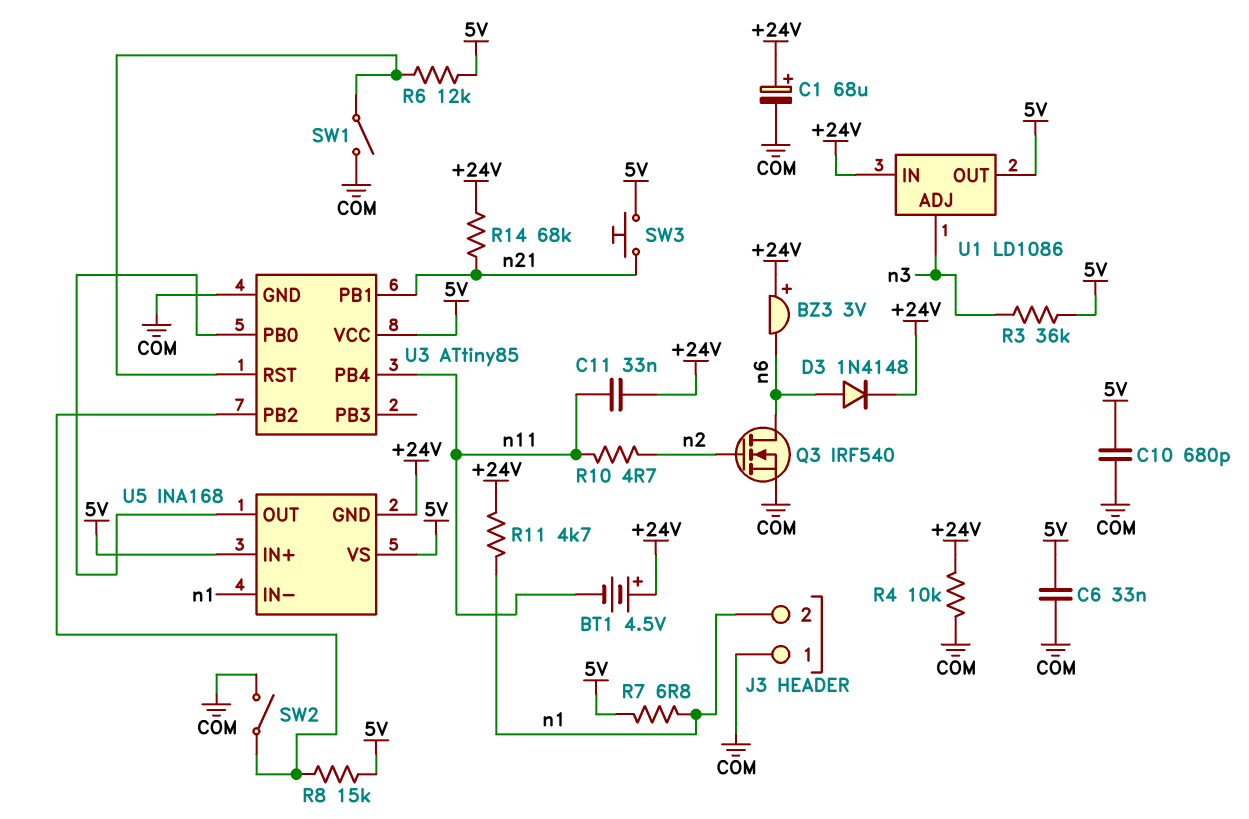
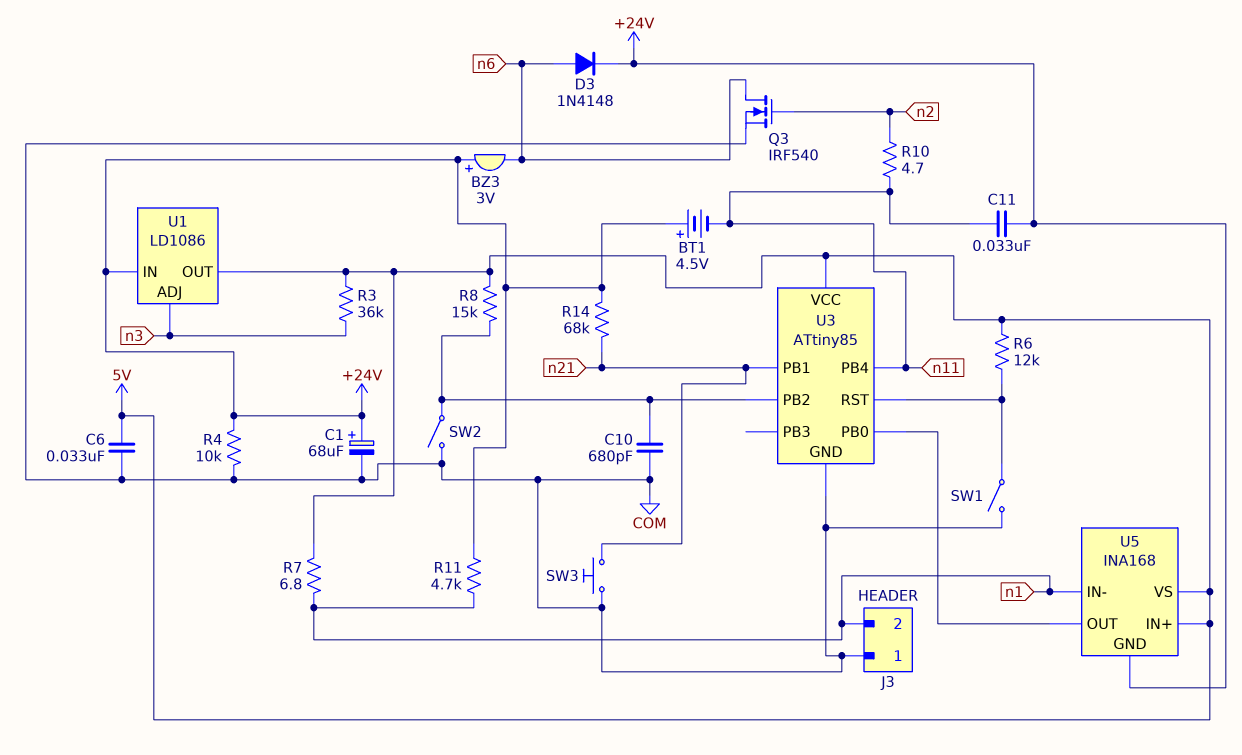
C10: 680pF (5V, COM) -> 680pF (COM, U3/PB2)
SW3: button (5V, n21) -> button (COM, n21)

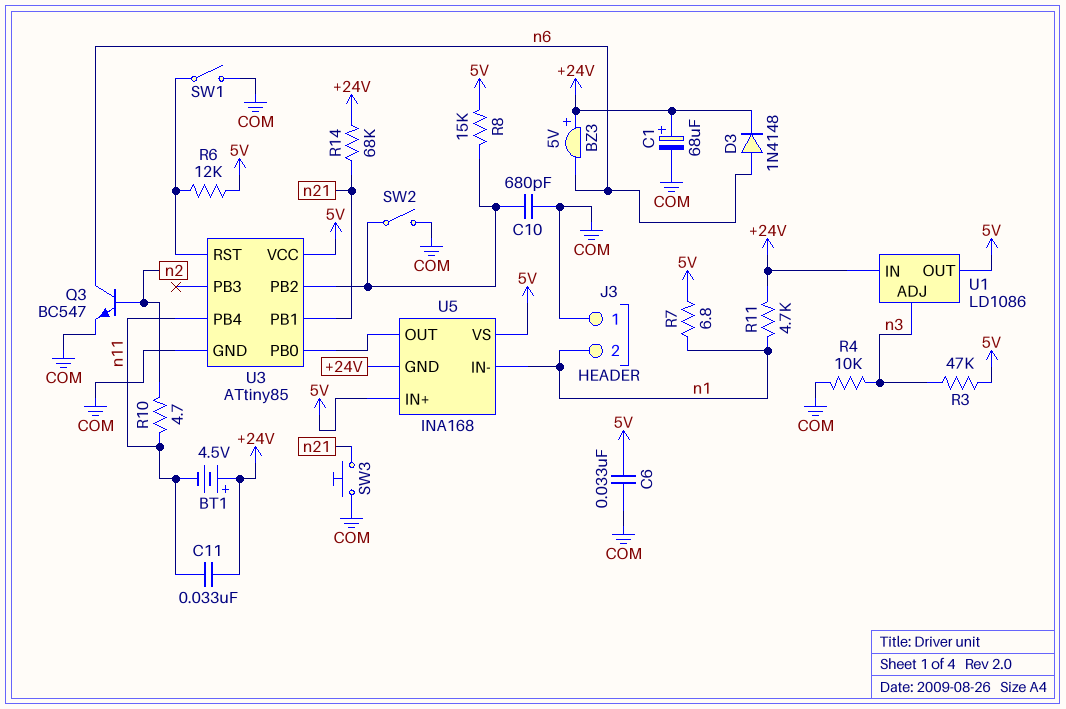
BZ3: buzzer 3V (plus +24V, minus n6) -> buzzer 5V (plus +24V, minus n6)
Q3: NMOS IRF540 (G n2, D n6, S COM) -> NPN BC547 (B n2, C n6, E COM)
R3: 36k (5V, n3) -> 47k (5V, n3)
R4: 10k (+24V, COM) -> 10k (COM, n3)

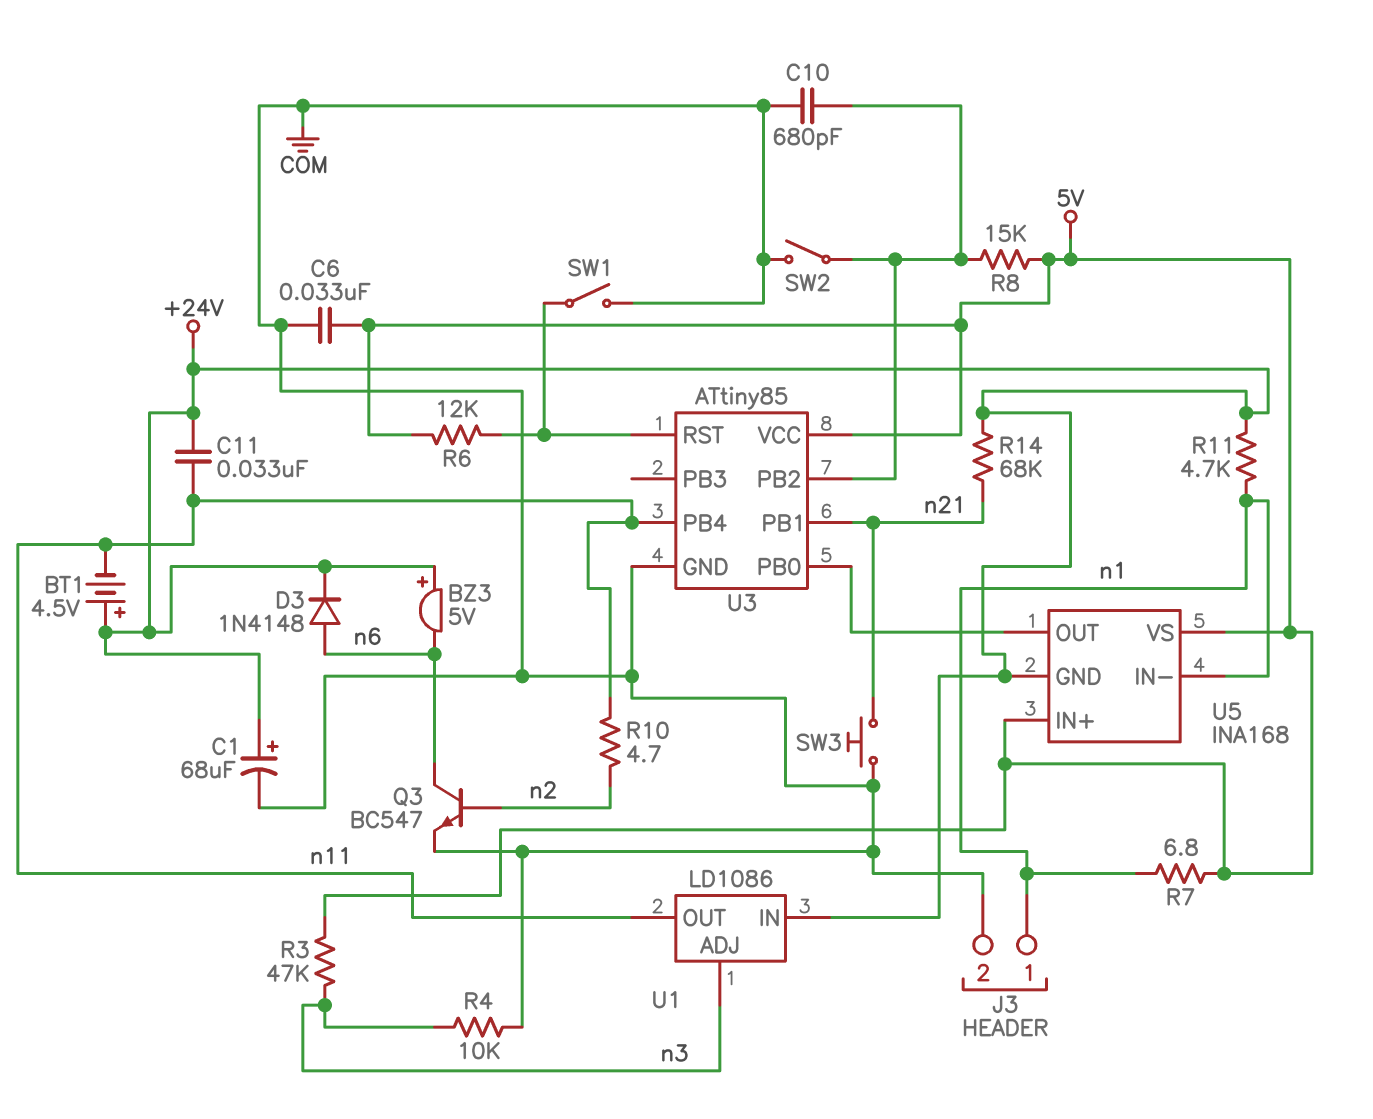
J3 pin 1: COM -> n1
J3 pin 2: n1 -> COM
U1 pin OUT: 5V -> n11

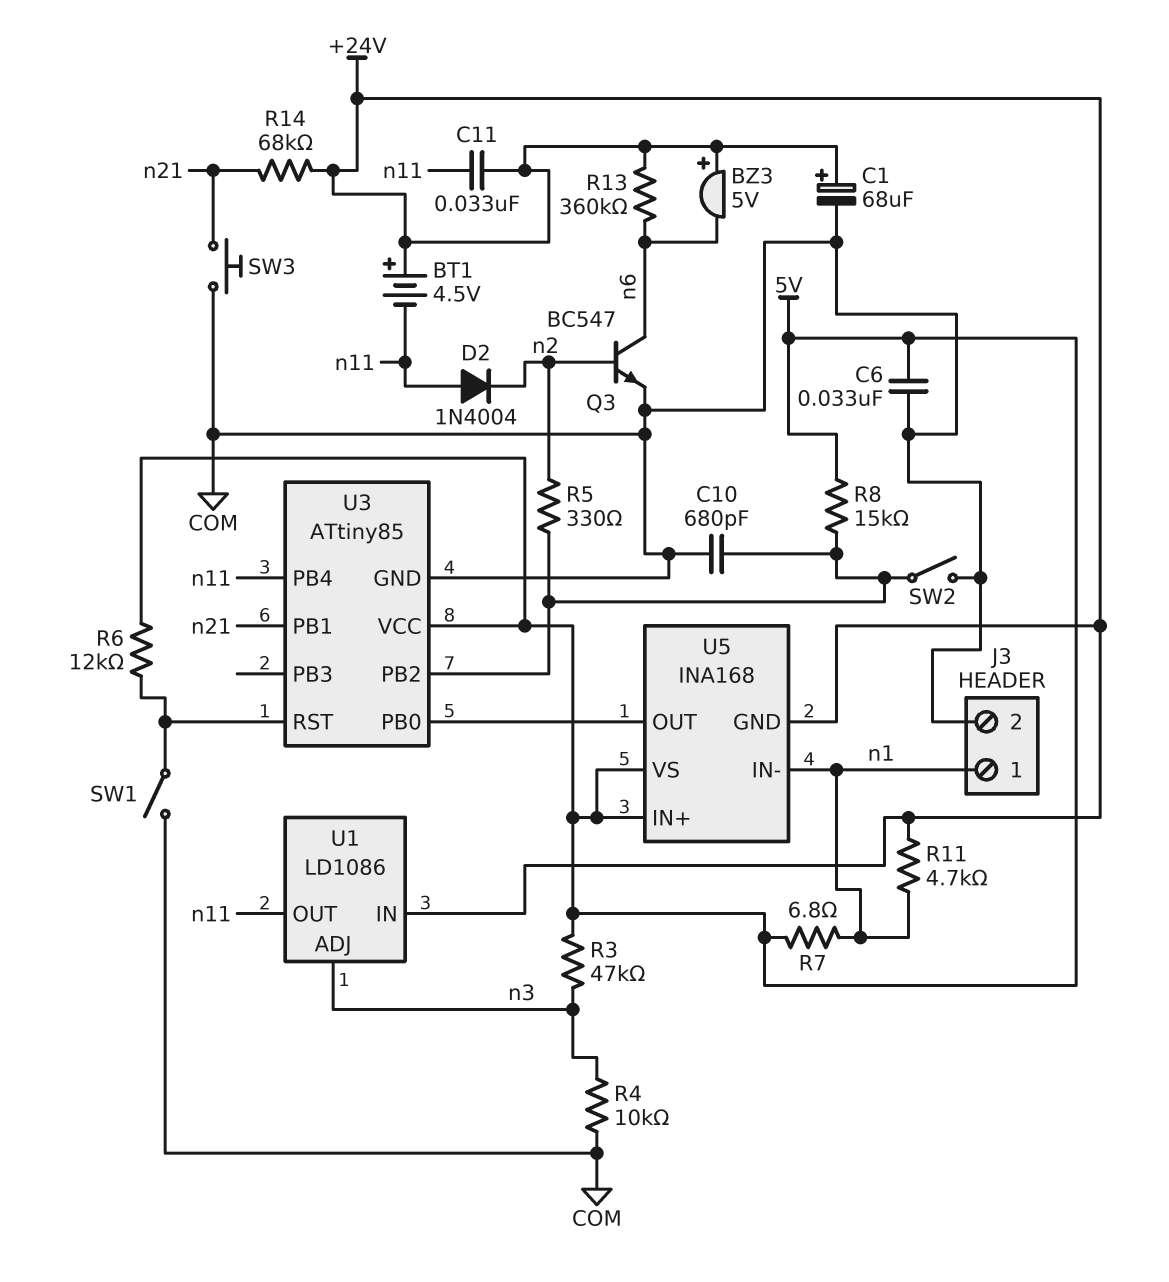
D2: none -> diode 1N4004 (A n11, K n2)
D3: diode 1N4148 (A n6, K +24V) -> none
R5: none -> 330 (U3/PB2, n2)
R10: 4.7 (n2, n11) -> none
R13: none -> 360k (+24V, n6)

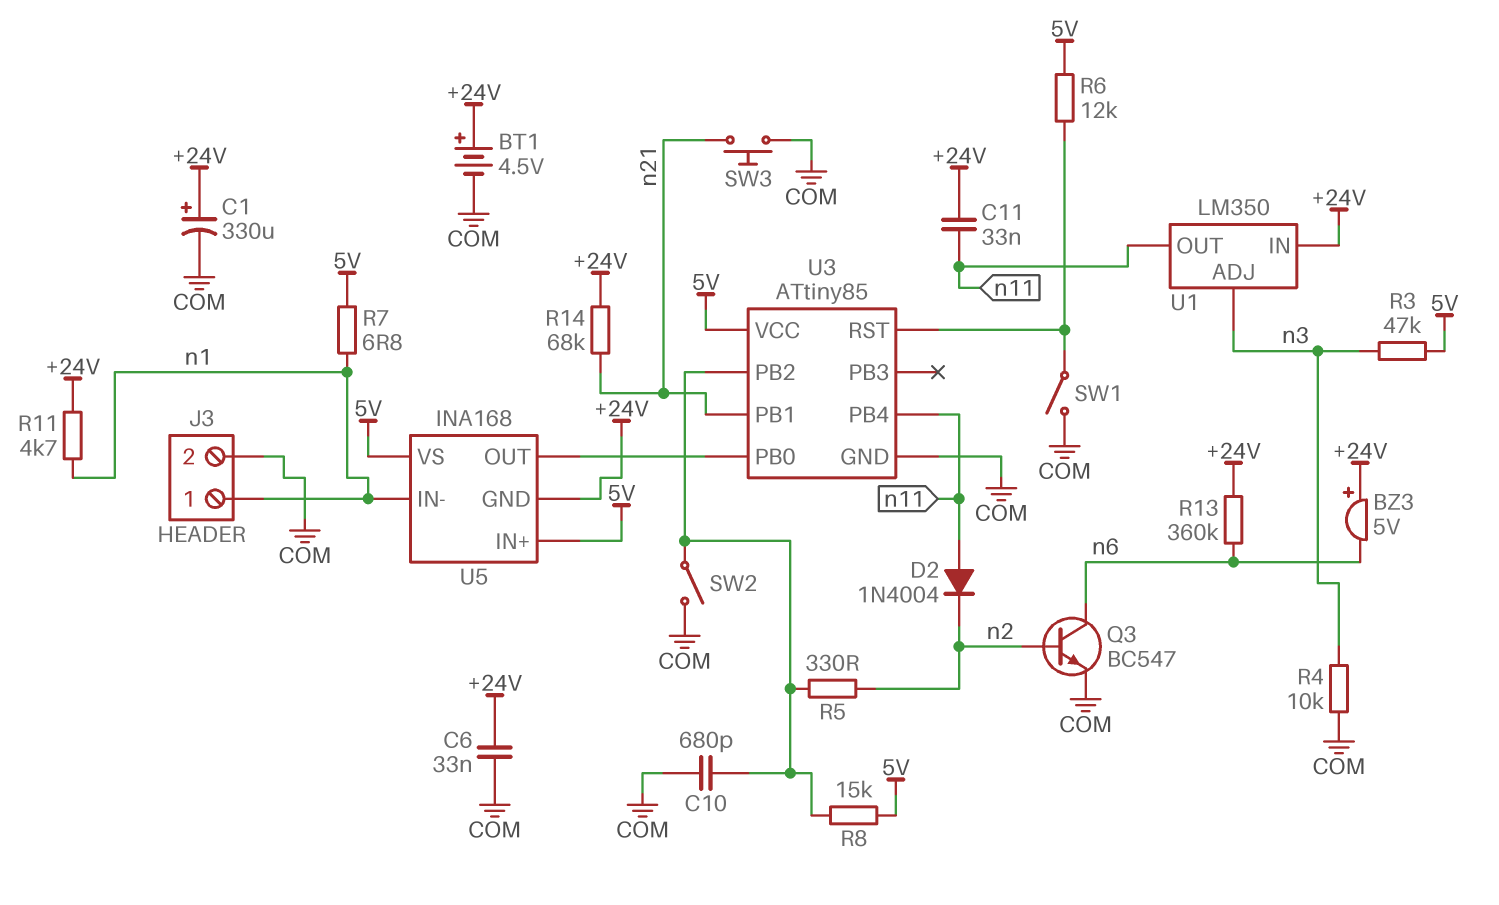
BT1: 4.5V (plus +24V, minus n11) -> 4.5V (plus +24V, minus COM)
C1: 68uF (plus +24V, minus COM) -> 330uF (plus +24V, minus COM)
C6: 33nF (5V, COM) -> 33nF (+24V, COM)
U1: LD1086 -> LM350

